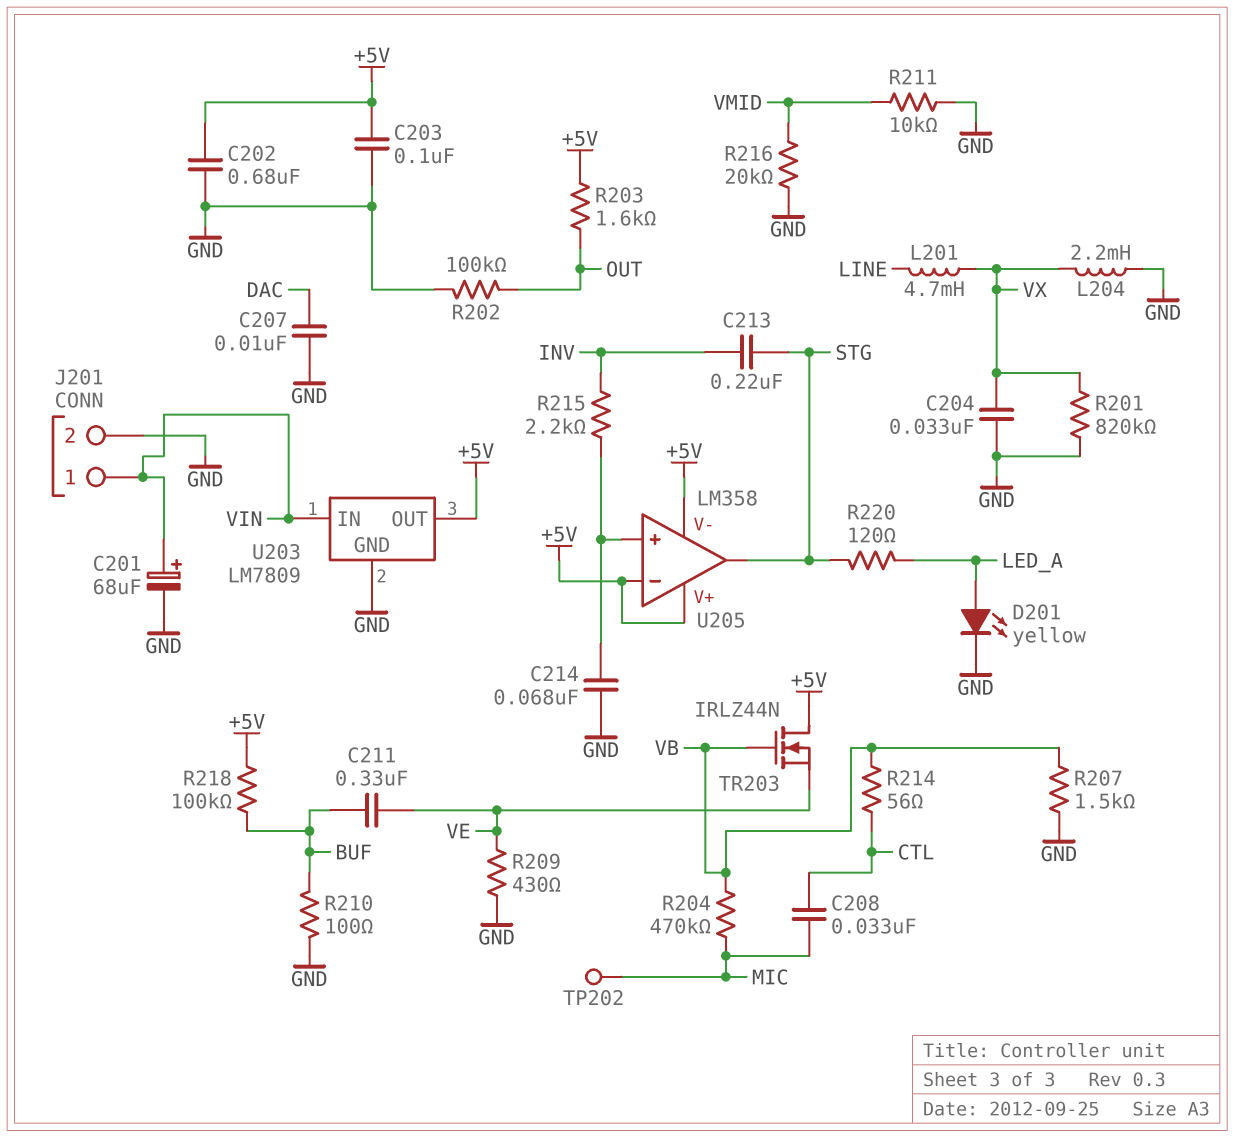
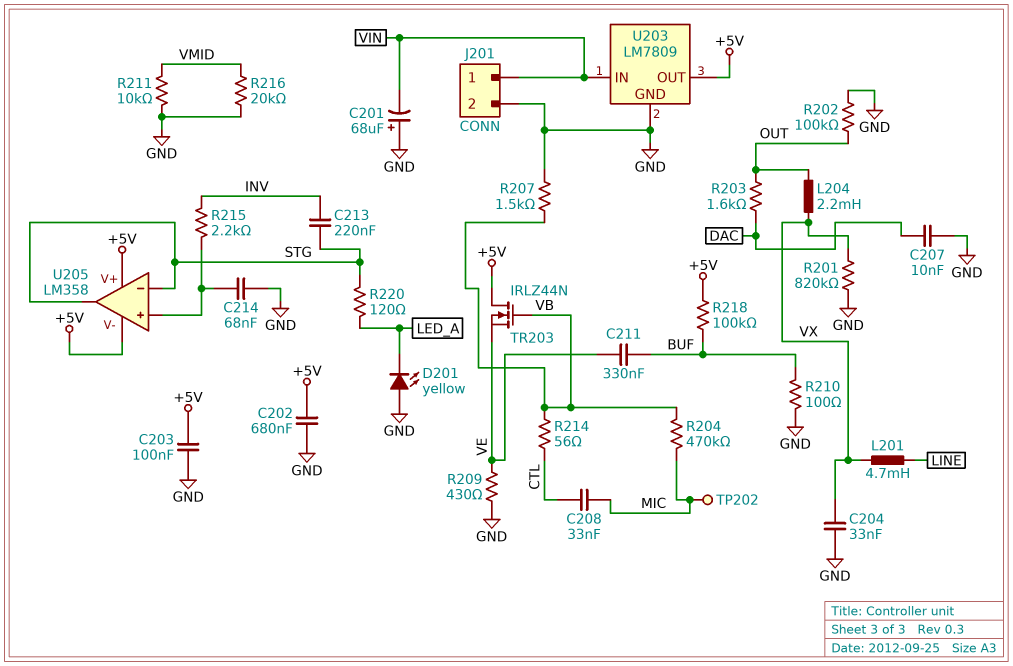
C201: 68uF (plus VIN, minus GND) -> 68uF (plus GND, minus VIN)
D201: LED yellow (A LED_A, K GND) -> LED yellow (A GND, K LED_A)
L204: 2.2mH (GND, VX) -> 2.2mH (OUT, VX)
R203: 1.6k (+5V, OUT) -> 1.6k (DAC, OUT)
U205 pin in-: +5V -> STG

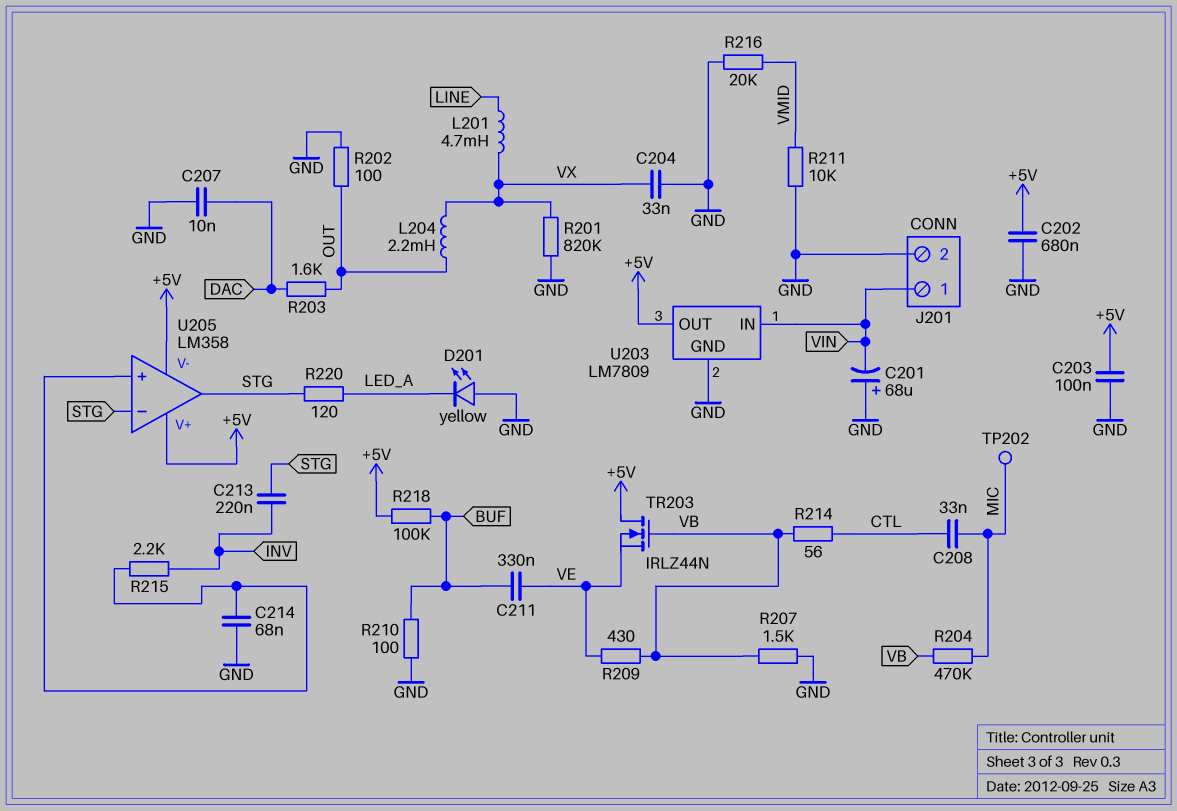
R202: 100k (GND, OUT) -> 100 (GND, OUT)
R209: 430 (GND, VE) -> 430 (VB, VE)

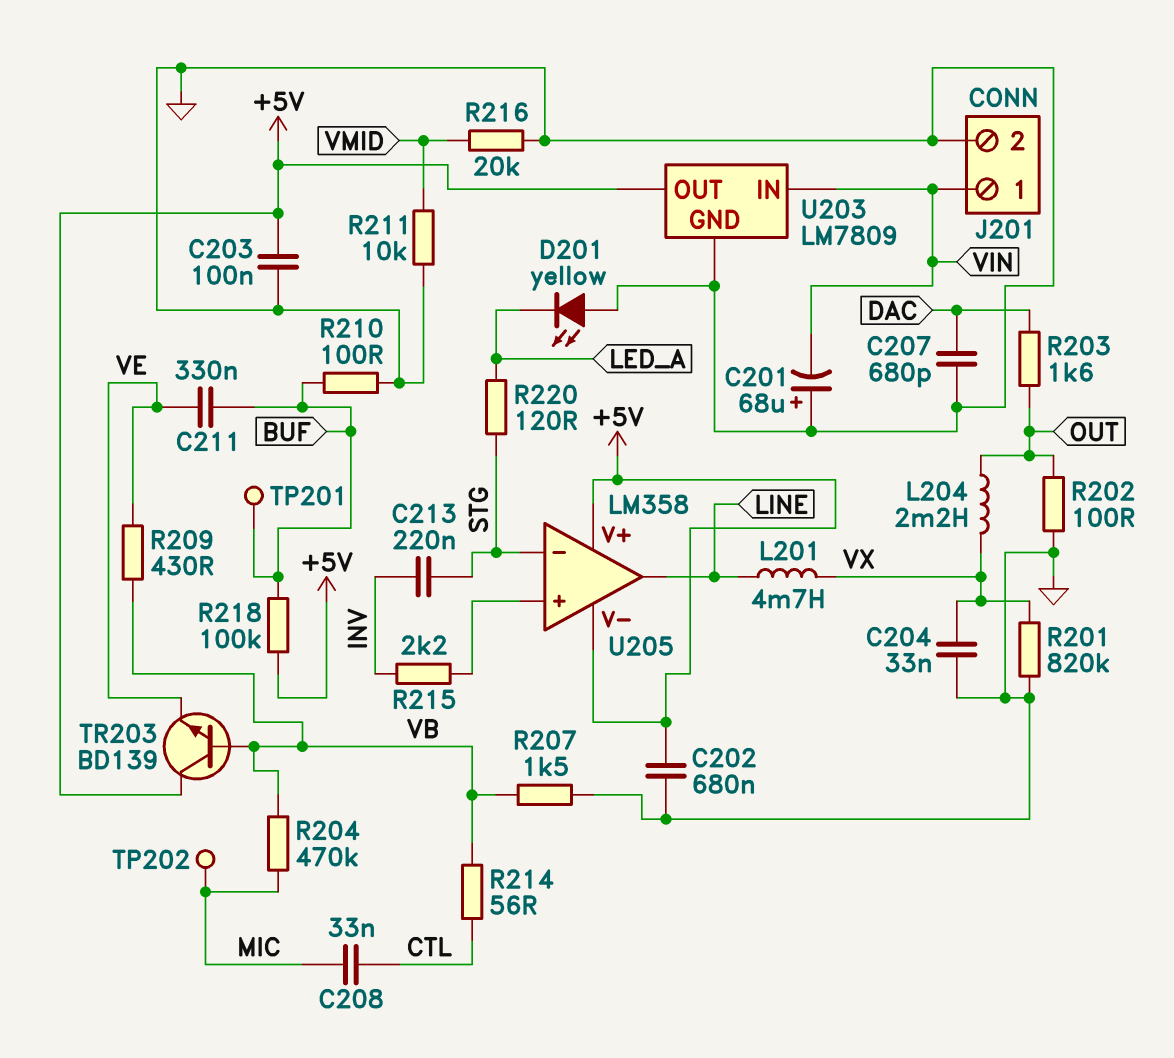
C207: 10nF (DAC, GND) -> 680pF (DAC, GND)
C214: 68nF (GND, U205/in+) -> none
TP201: none -> test point (BUF)
TR203: NMOS IRLZ44N (G VB, D +5V, S VE) -> NPN BD139 (B VB, C +5V, E VE)
U205 pin out: STG -> LINE

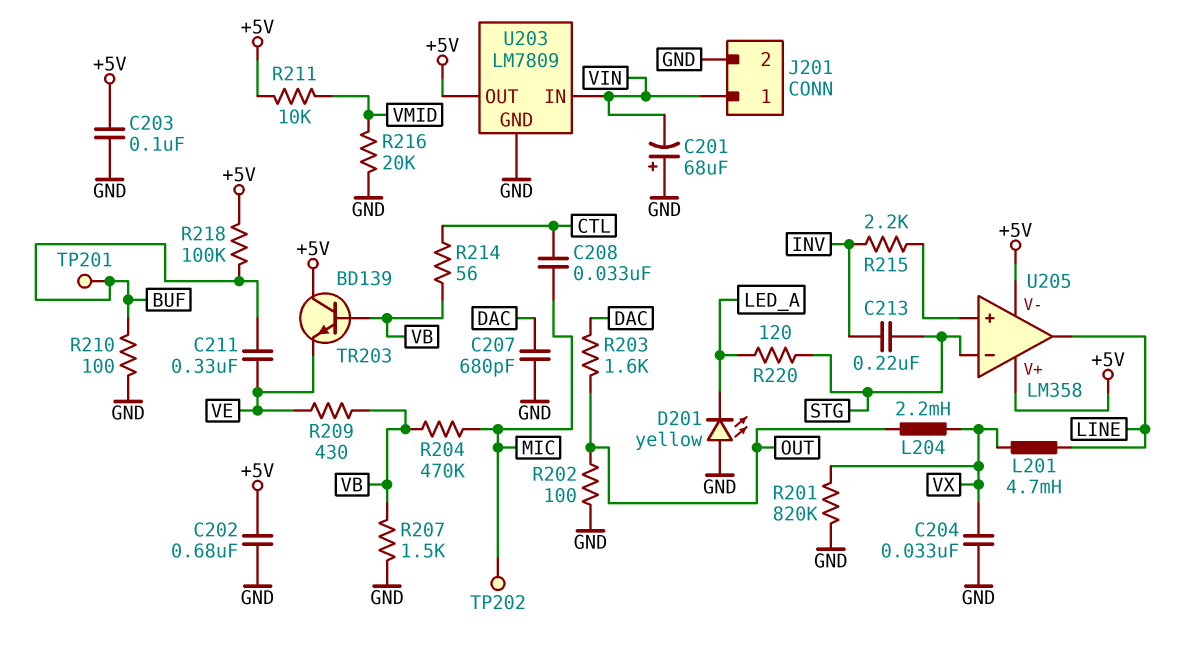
R211: 10k (GND, VMID) -> 10k (+5V, VMID)

